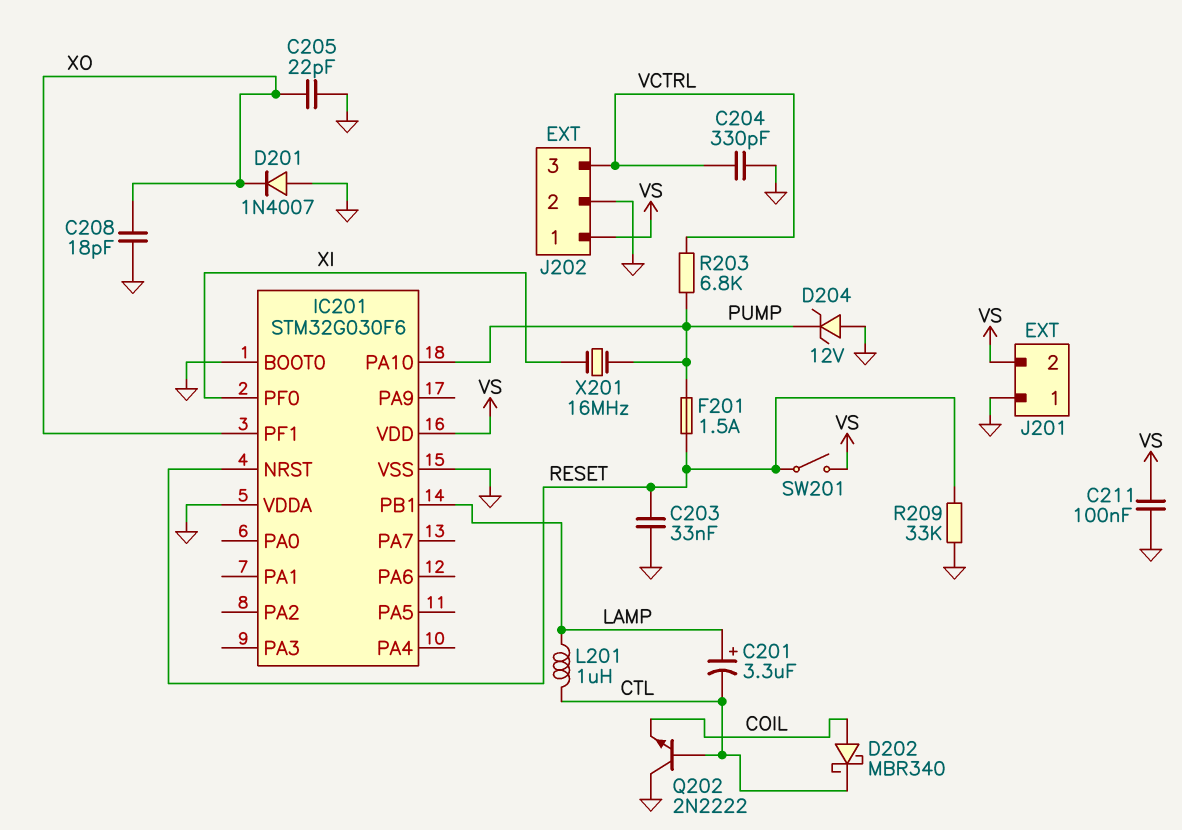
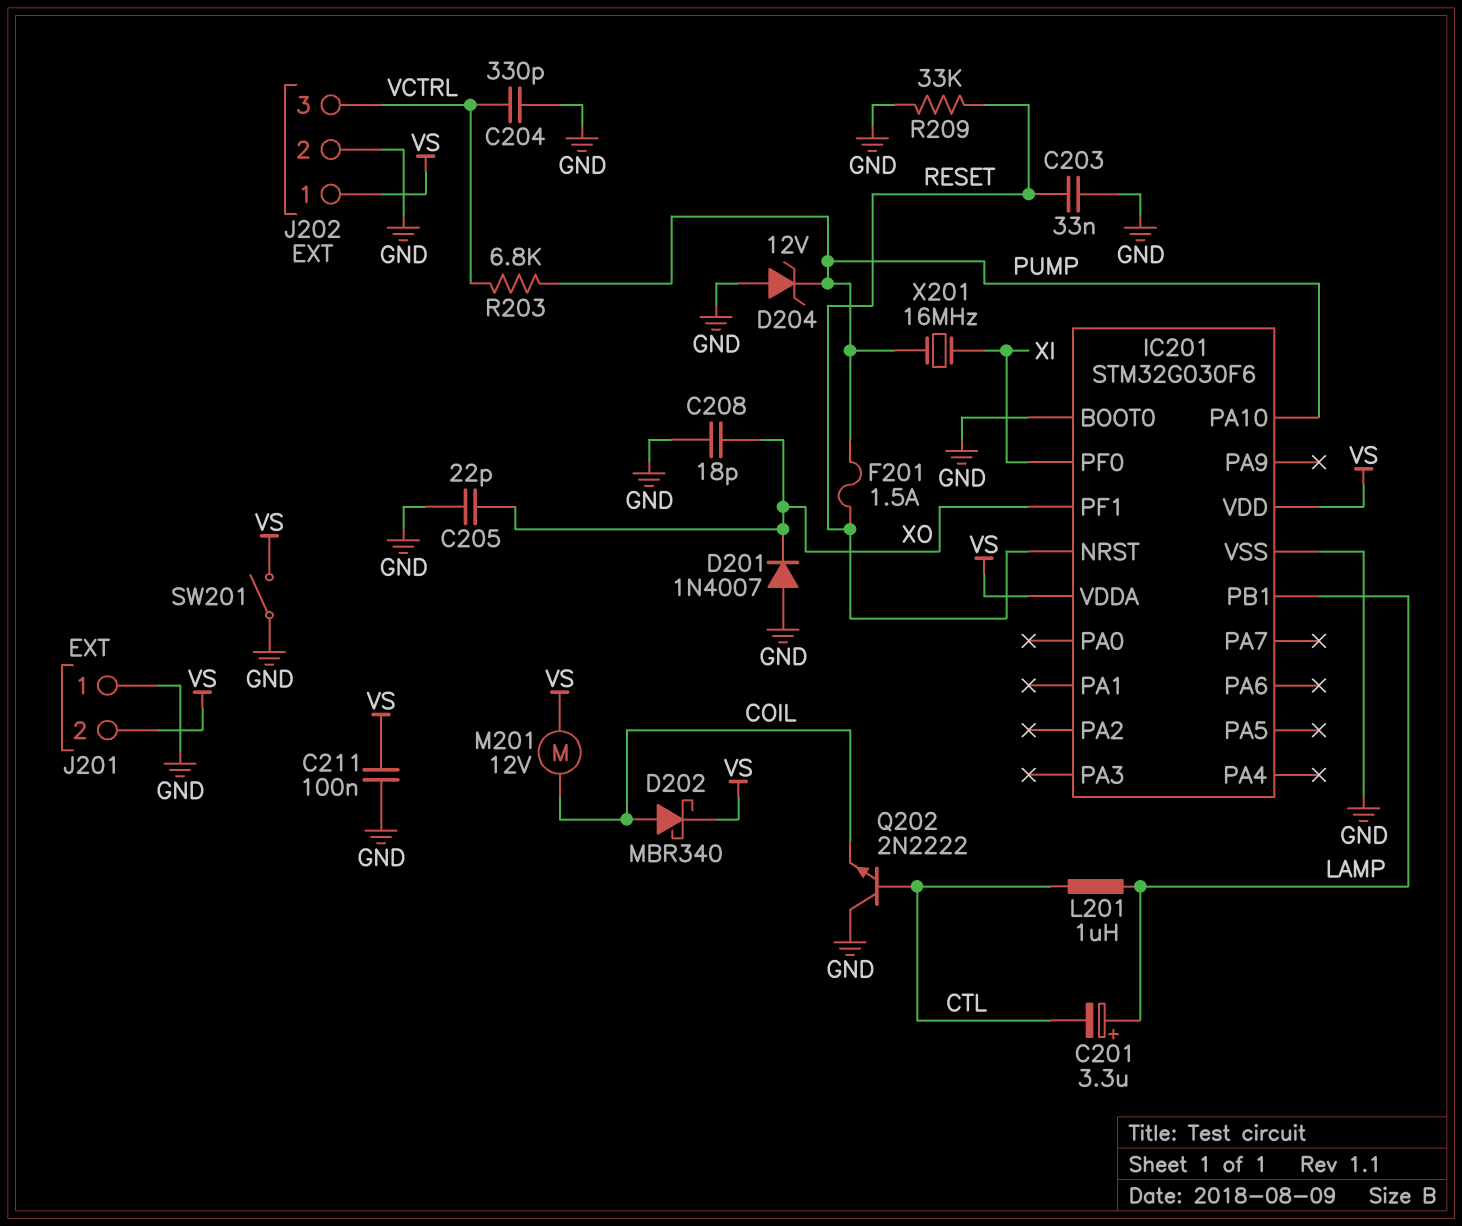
D202: schottky MBR340 (A COIL, K CTL) -> schottky MBR340 (A COIL, K VS)
IC201 pin VDDA: GND -> VS
M201: none -> motor 12V (COIL, VS)
SW201: switch (RESET, VS) -> switch (GND, VS)

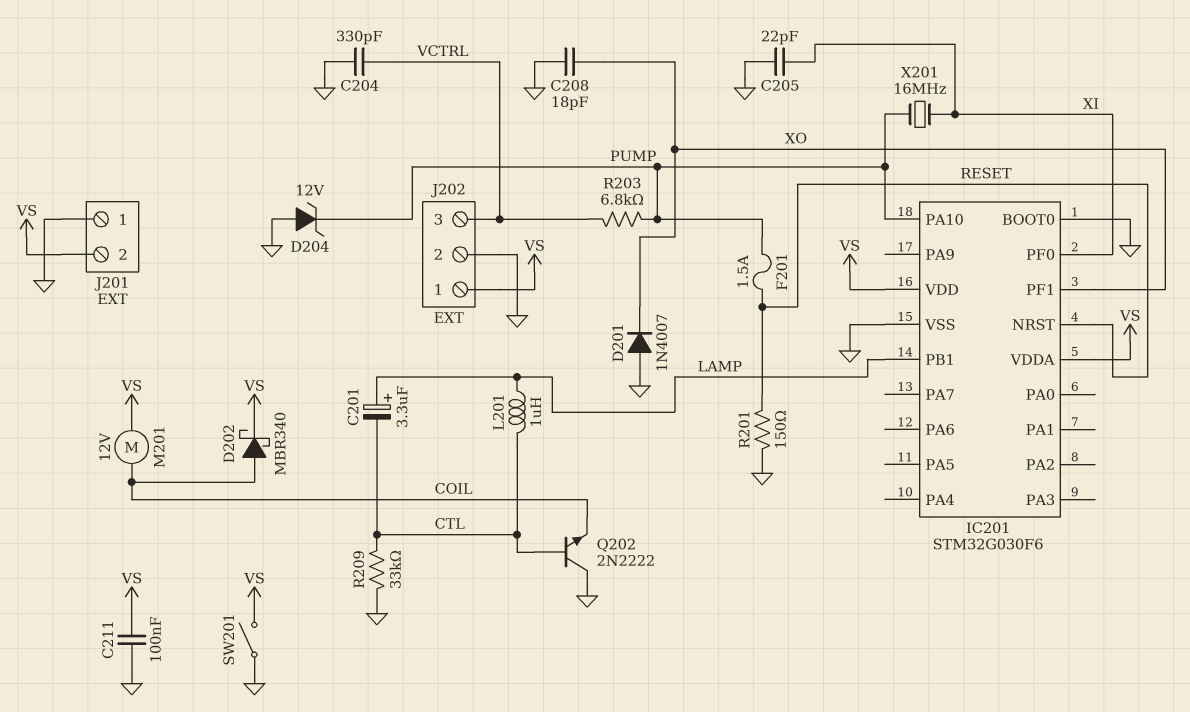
C203: 33nF (GND, RESET) -> none
C205: 22pF (GND, XO) -> 22pF (GND, XI)
R201: none -> 150 (GND, RESET)
R209: 33k (GND, RESET) -> 33k (CTL, GND)

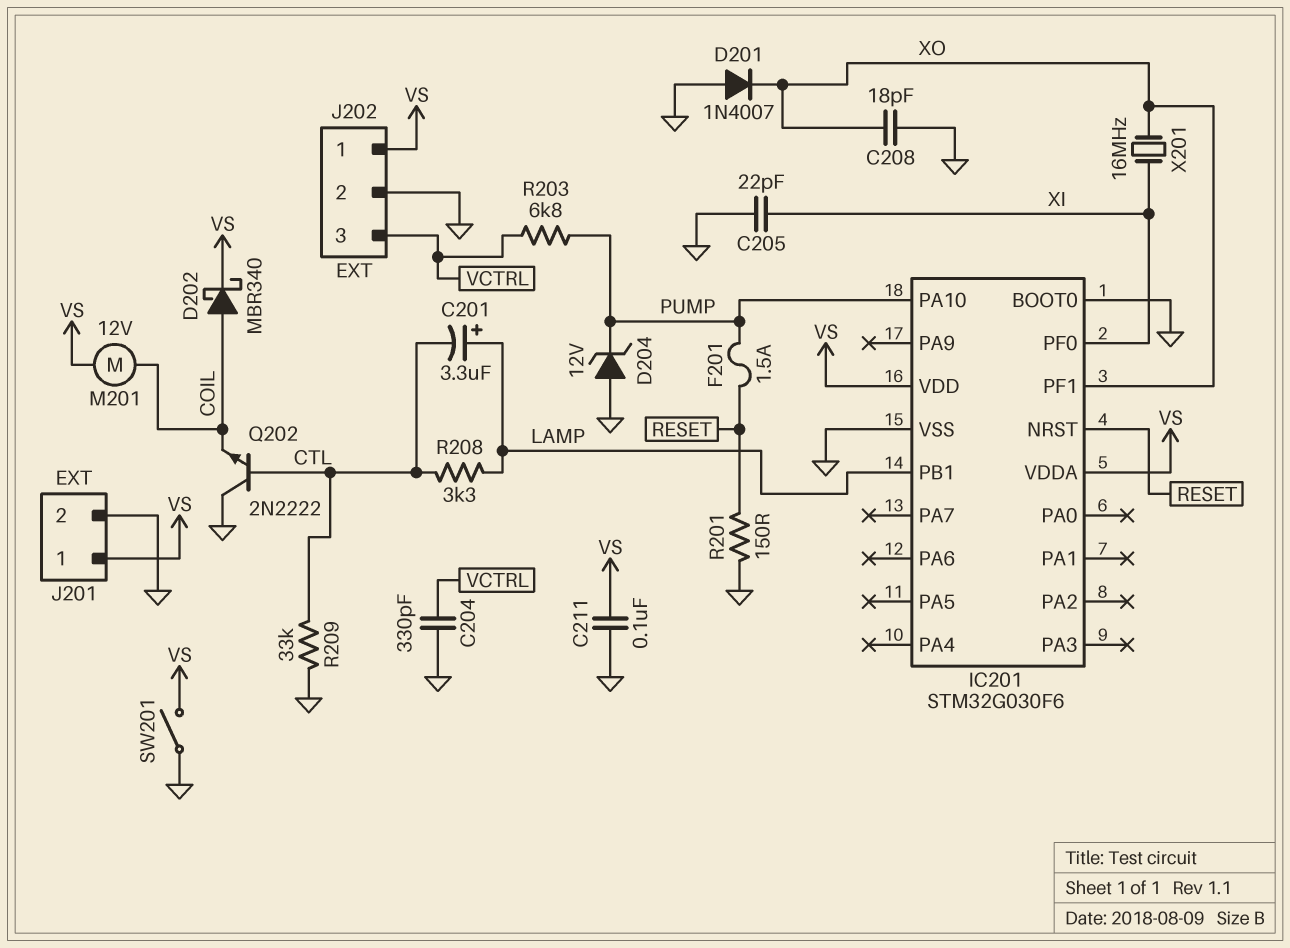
J201 pin 1: GND -> VS
J201 pin 2: VS -> GND
L201: 1uH (CTL, LAMP) -> none
R208: none -> 3.3k (CTL, LAMP)
X201: 16MHz (PUMP, XI) -> 16MHz (XI, XO)

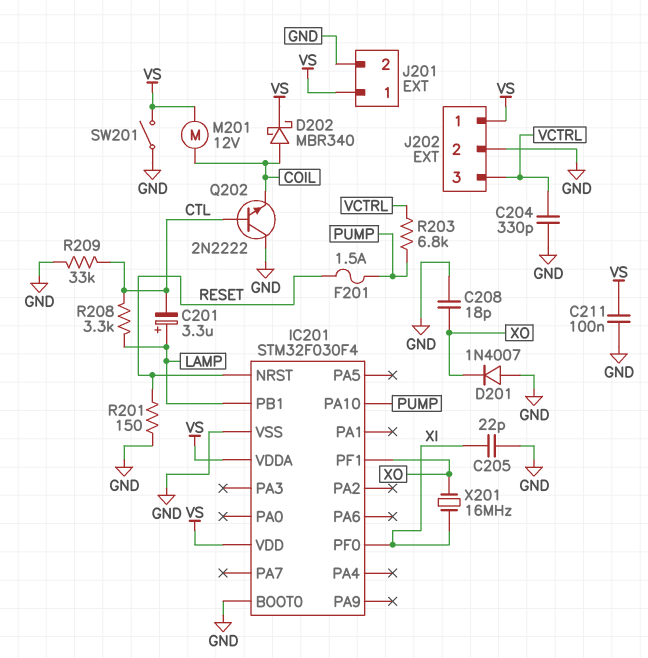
D204: zener 12V (A GND, K PUMP) -> none
IC201: STM32G030F6 -> STM32F030F4

